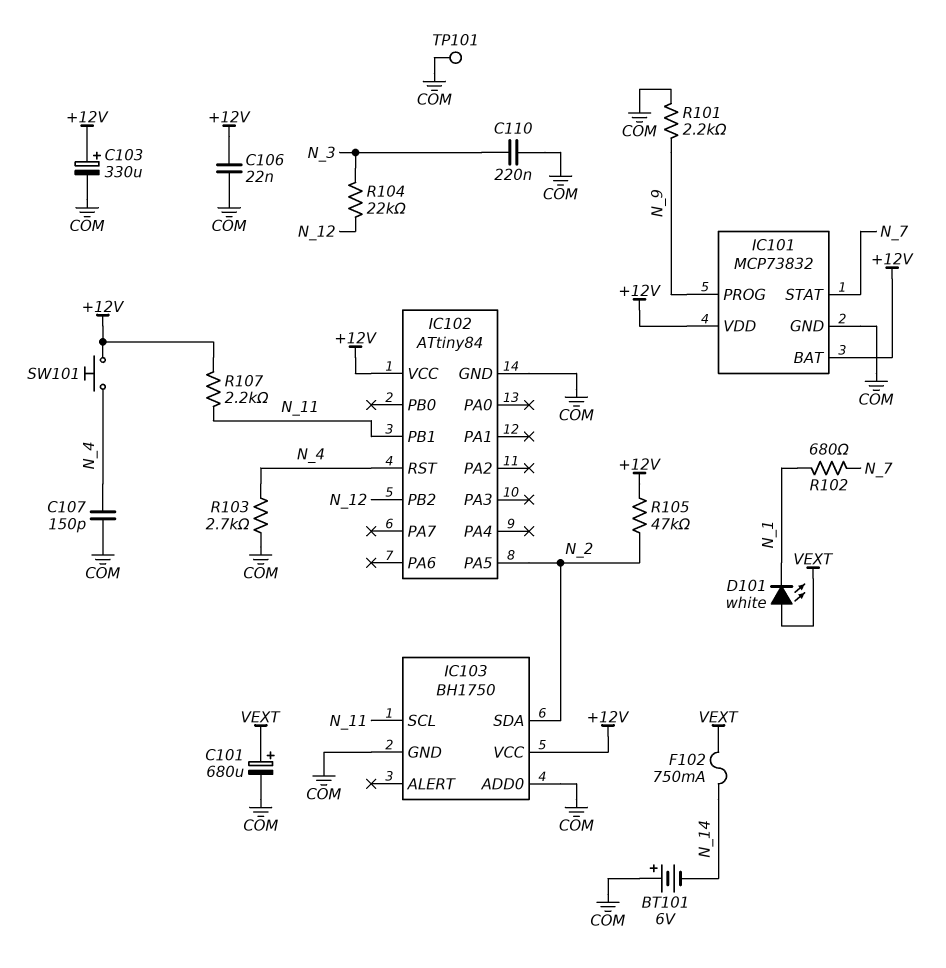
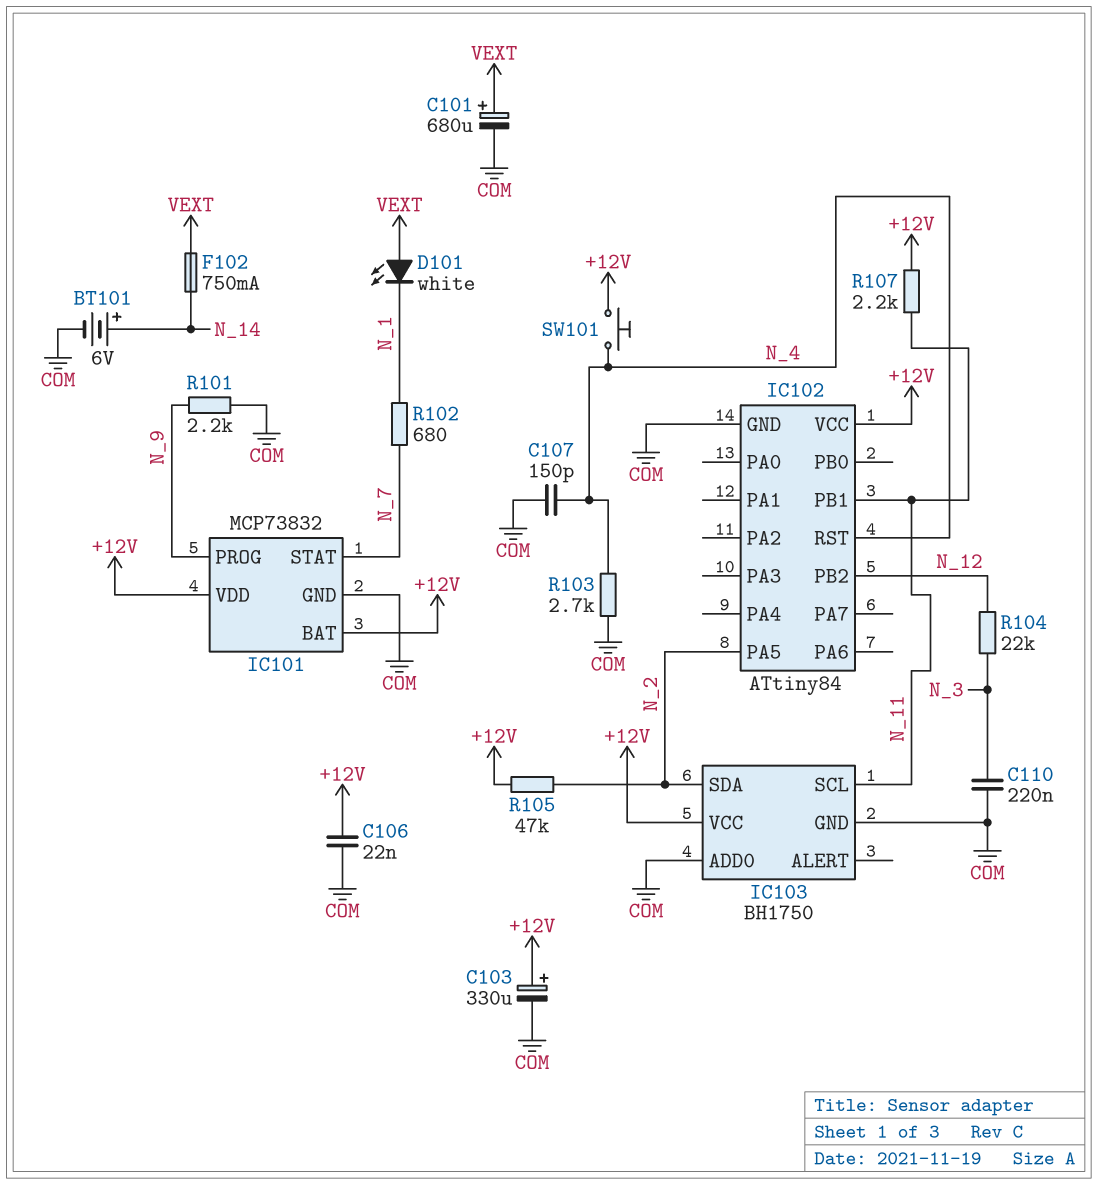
BT101: 6V (plus COM, minus N_14) -> 6V (plus N_14, minus COM)
TP101: test point (COM) -> none

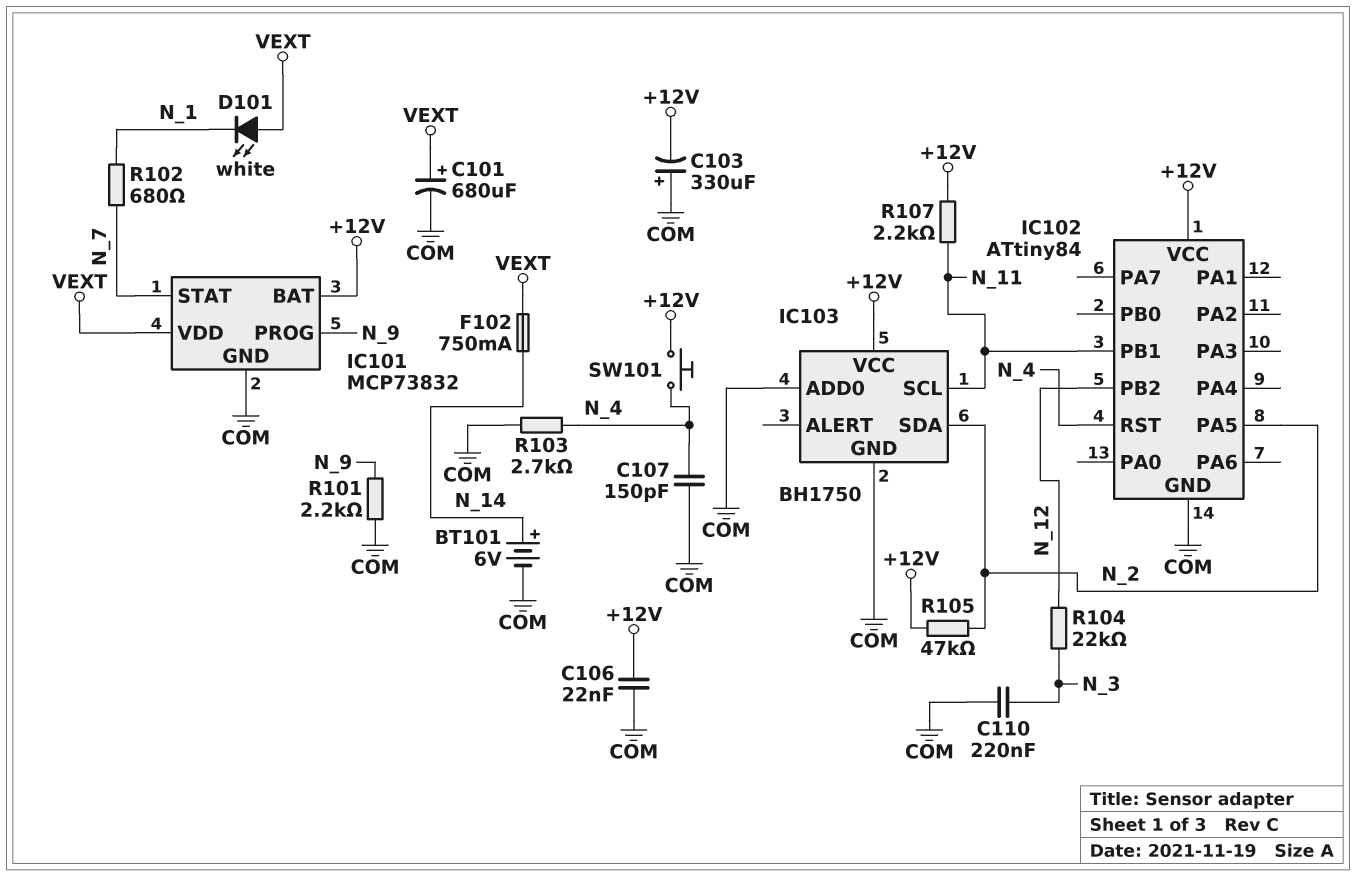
C103: 330uF (plus +12V, minus COM) -> 330uF (plus COM, minus +12V)
IC101 pin VDD: +12V -> VEXT

